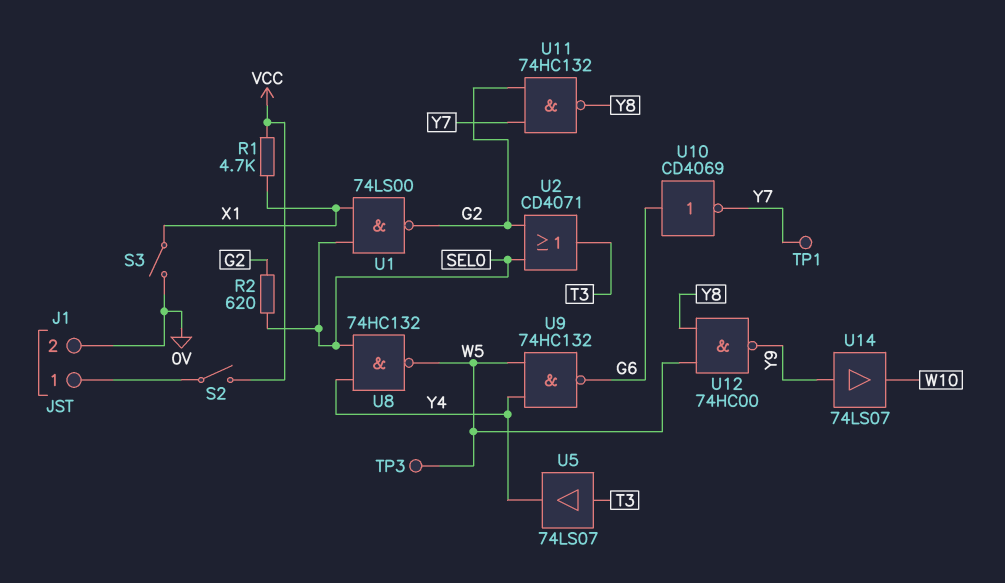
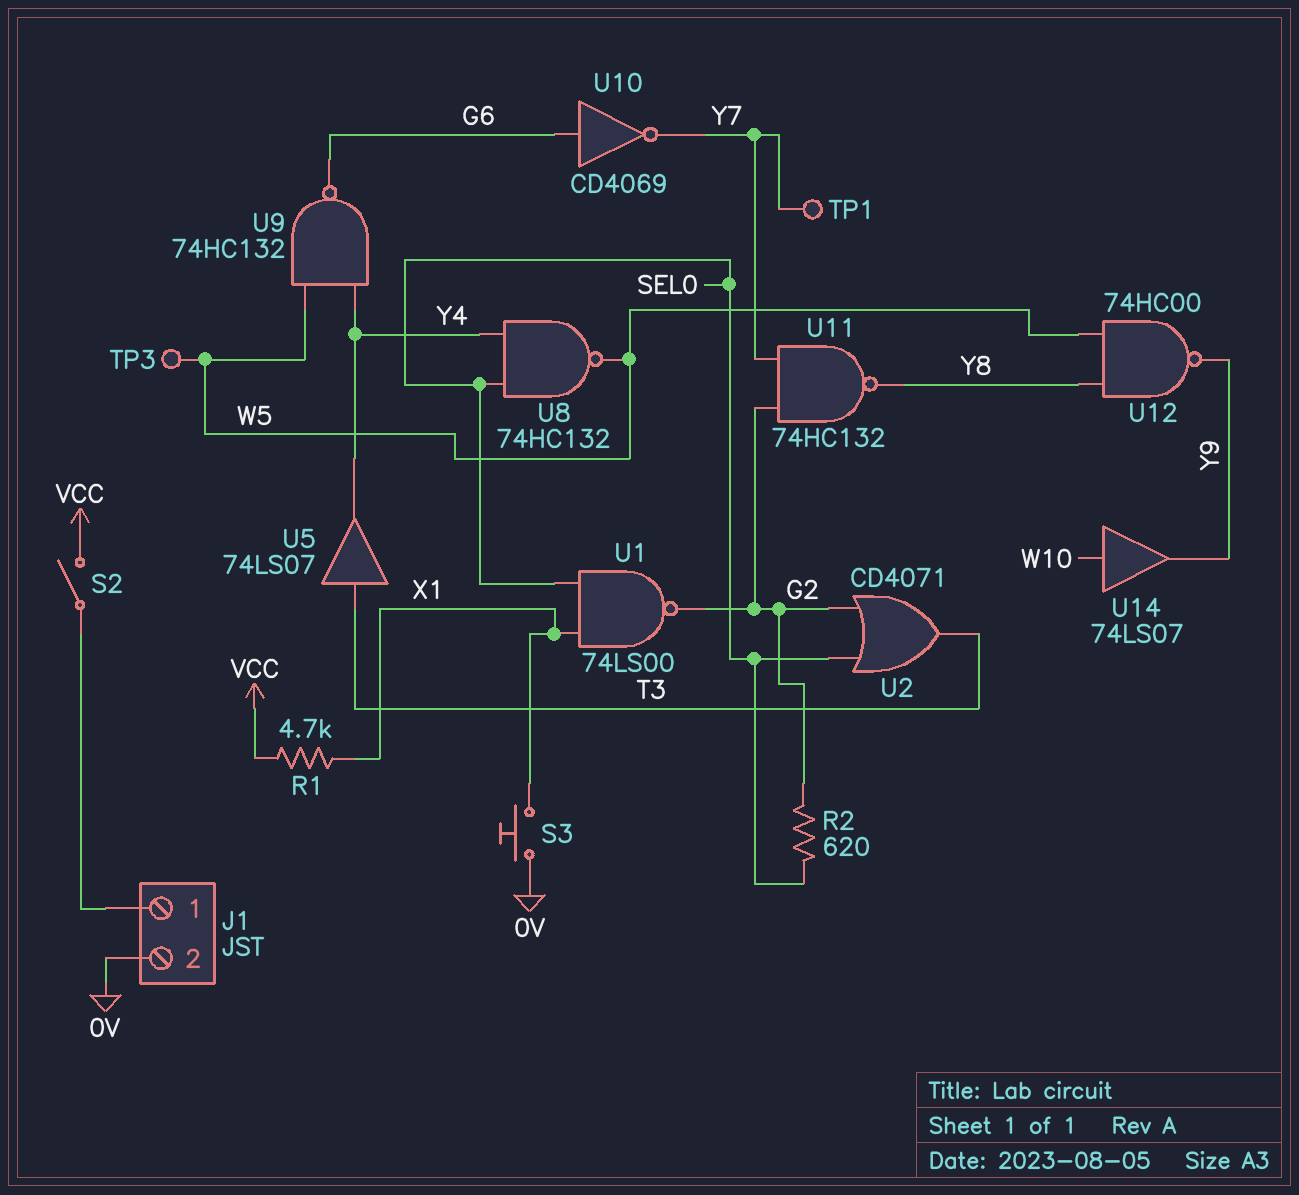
S3: switch (0V, X1) -> button (0V, X1)
U14: buffer 74LS07 (in Y9, out W10) -> buffer 74LS07 (in W10, out Y9)

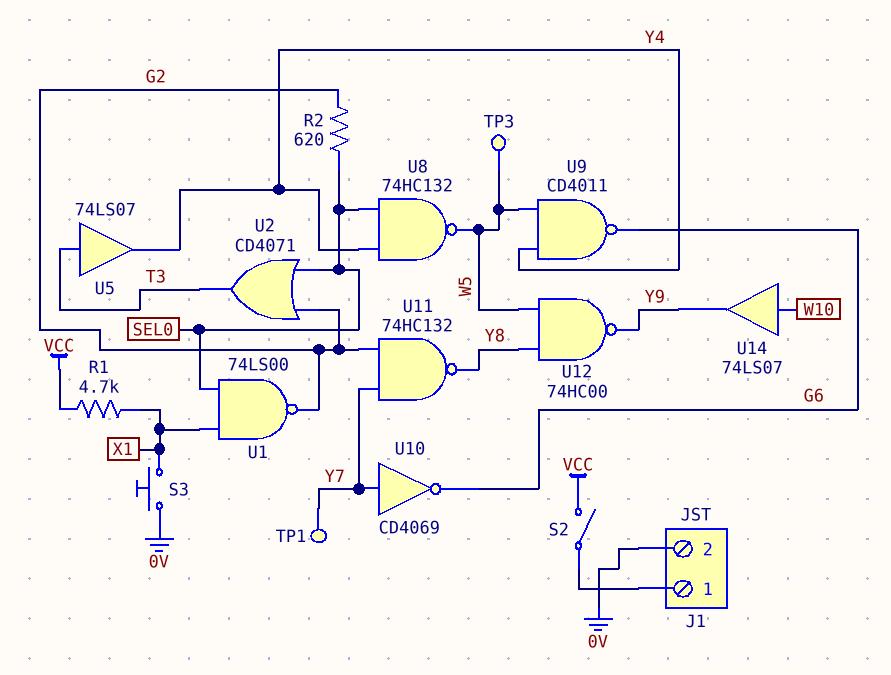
U9: NAND 74HC132 (in W5, in Y4, out G6) -> NAND CD4011 (in W5, in Y4, out G6)
U10: NOT CD4069 (in G6, out Y7) -> NOT CD4069 (in Y7, out G6)

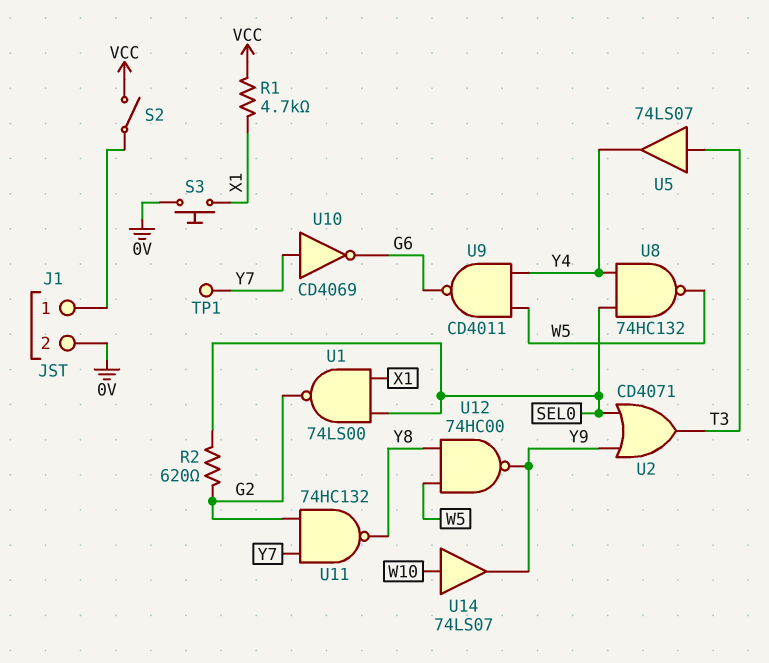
TP3: test point (W5) -> none
U2: OR CD4071 (in G2, in SEL0, out T3) -> OR CD4071 (in SEL0, in Y9, out T3)

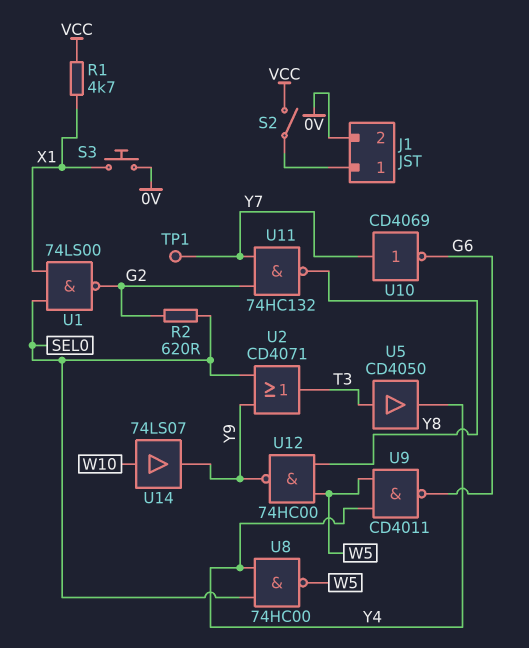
U5: buffer 74LS07 (in T3, out Y4) -> buffer CD4050 (in T3, out Y4)
U8: NAND 74HC132 (in SEL0, in Y4, out W5) -> NAND 74HC00 (in SEL0, in Y4, out W5)

